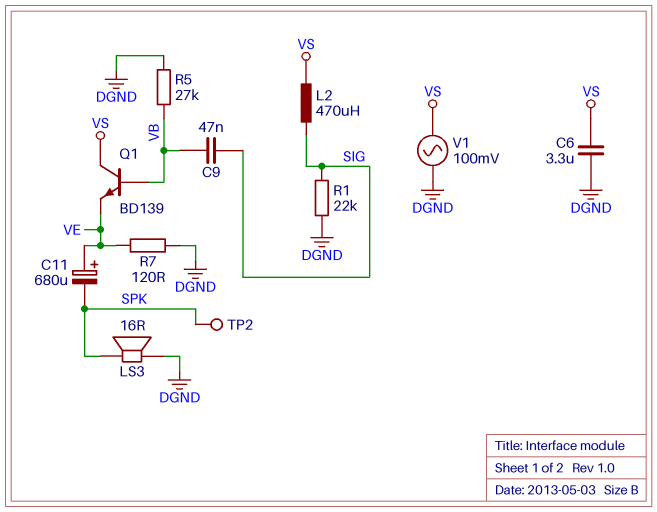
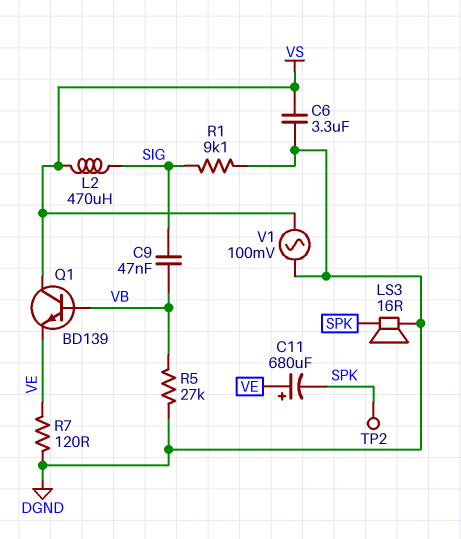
R1: 22k (DGND, SIG) -> 9.1k (DGND, SIG)

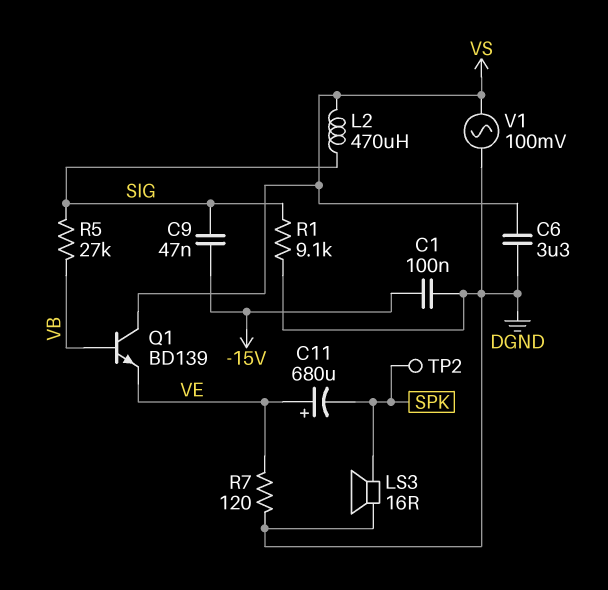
C1: none -> 100nF (-15V, DGND)
C9: 47nF (SIG, VB) -> 47nF (-15V, SIG)
R5: 27k (DGND, VB) -> 27k (SIG, VB)

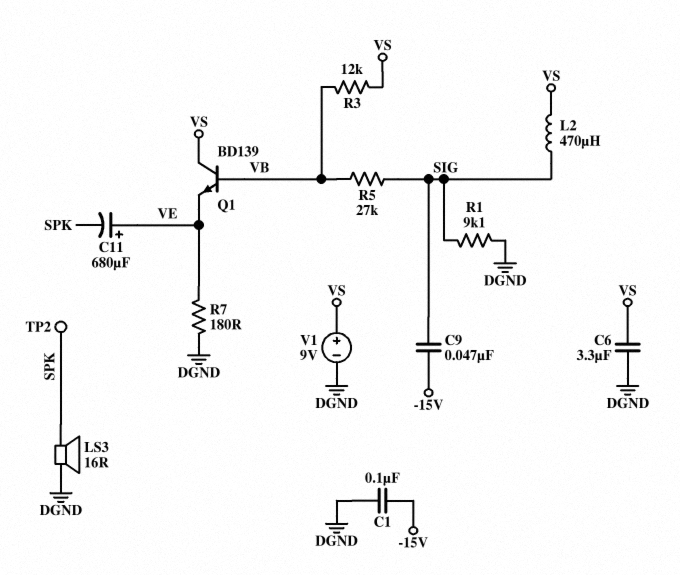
R3: none -> 12k (VB, VS)
R7: 120 (DGND, VE) -> 180 (DGND, VE)
V1: AC 100mV (DGND, VS) -> 9V (plus VS, minus DGND)

